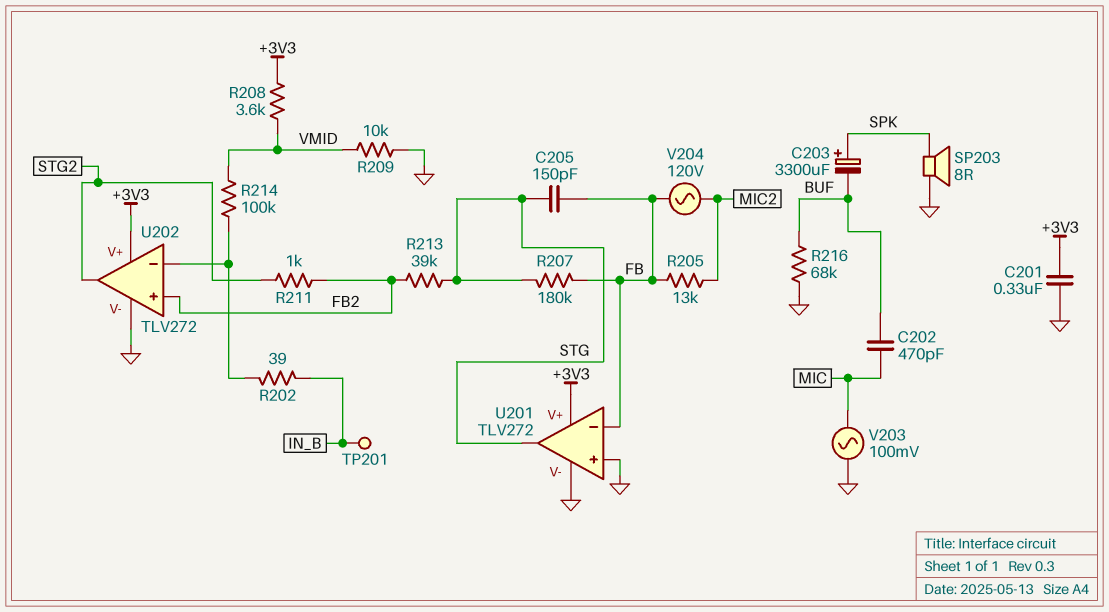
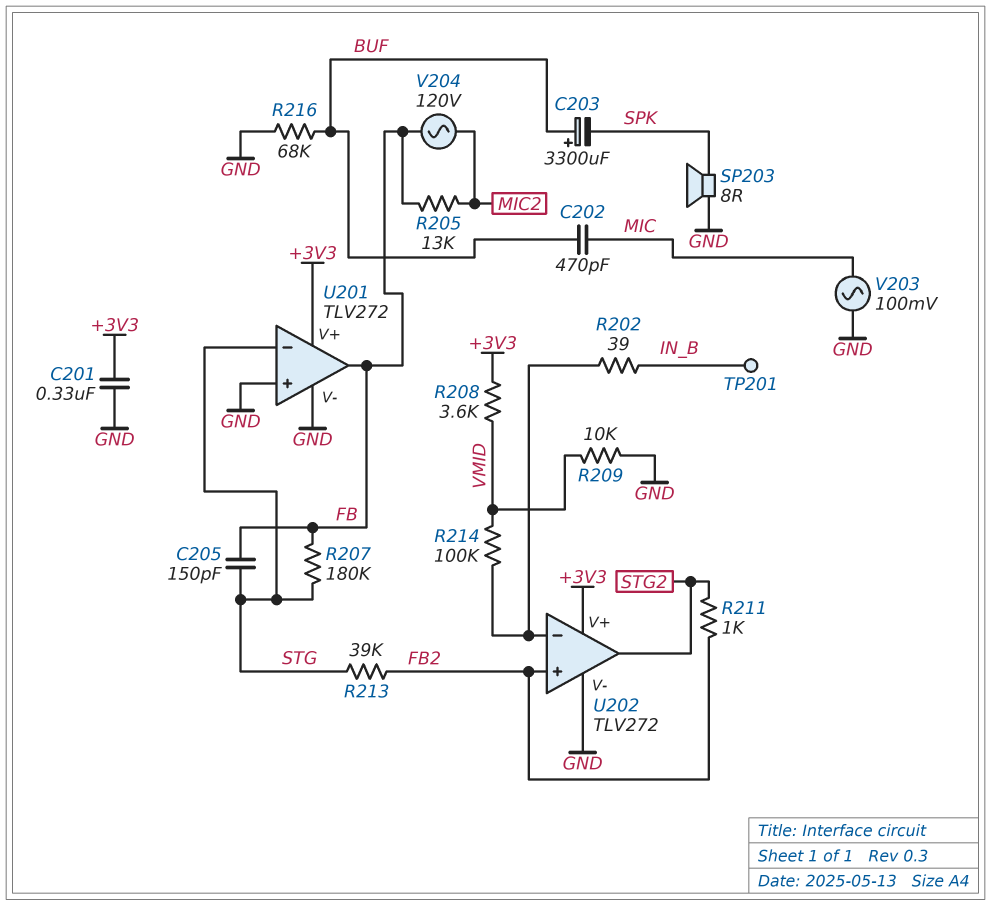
C203: 3300uF (plus SPK, minus BUF) -> 3300uF (plus BUF, minus SPK)
U201 pin in-: FB -> STG
U201 pin out: STG -> FB

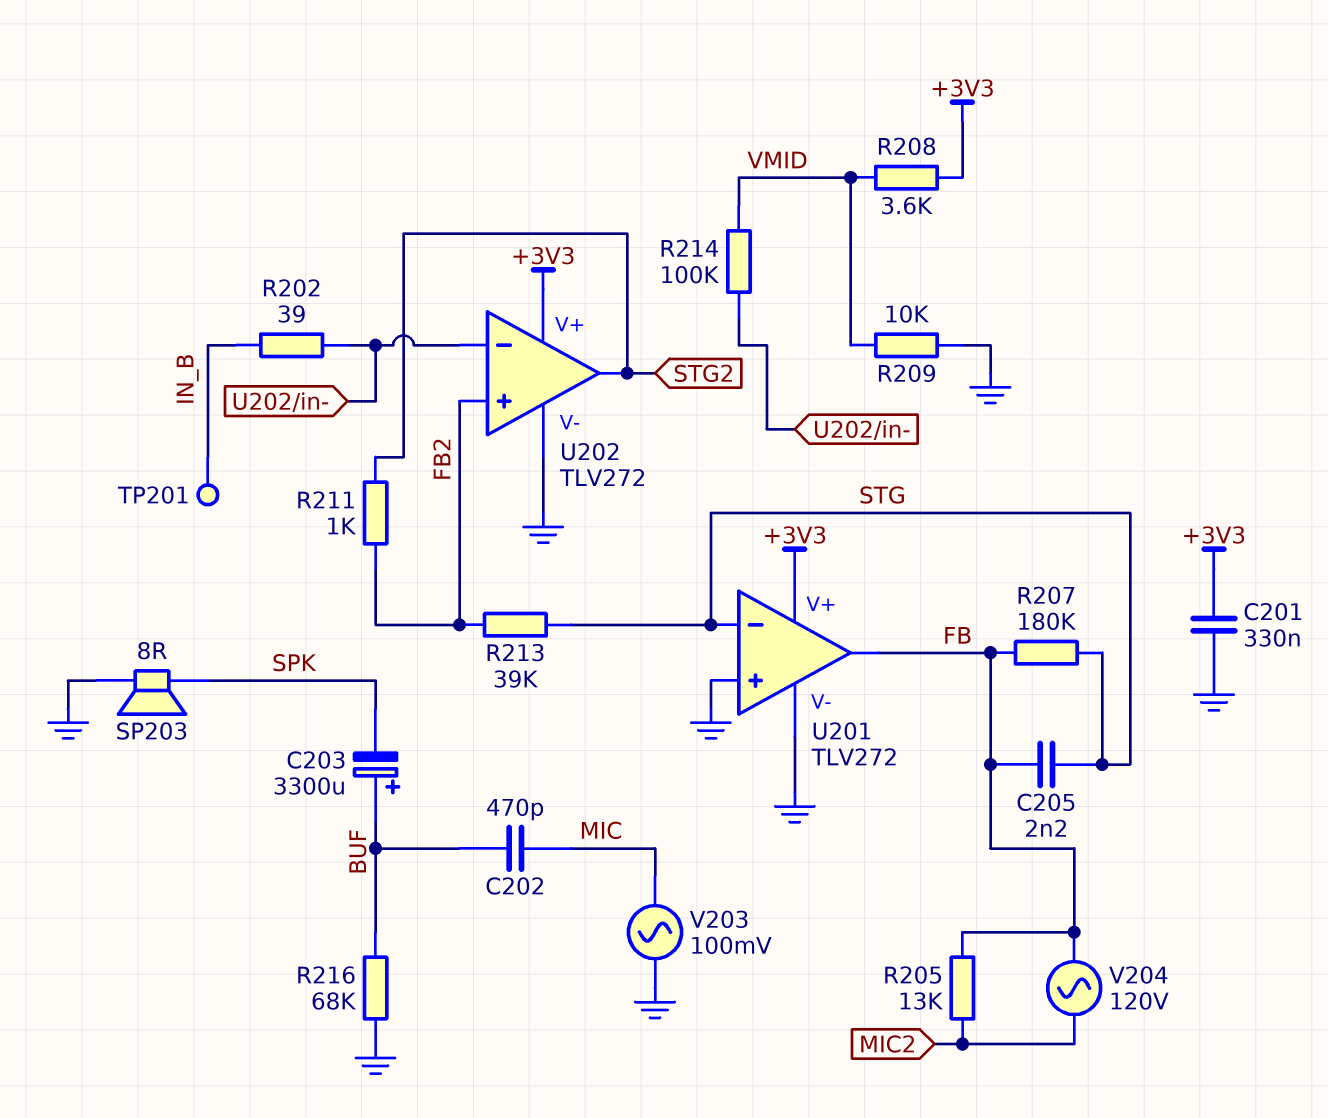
C205: 150pF (FB, STG) -> 2.2nF (FB, STG)

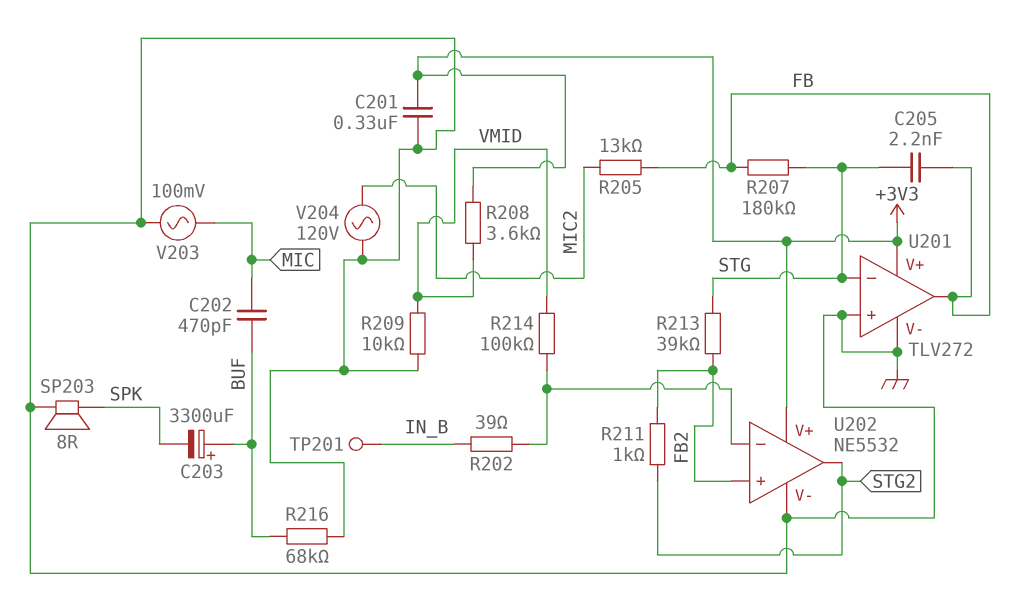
U202: TLV272 -> NE5532
V204: AC 120V (FB, MIC2) -> AC 120V (GND, MIC2)

